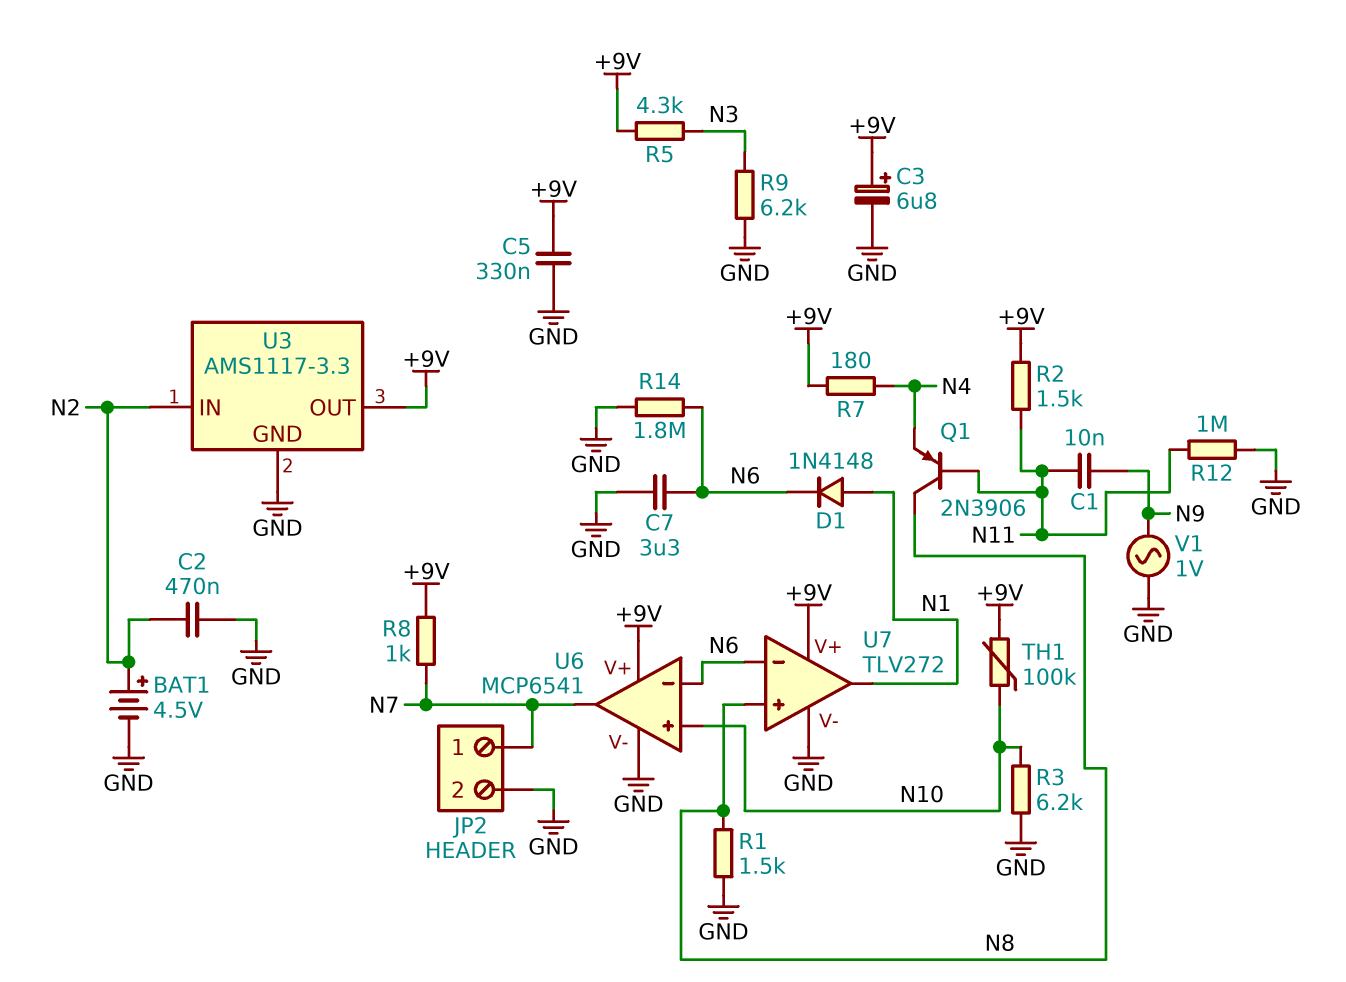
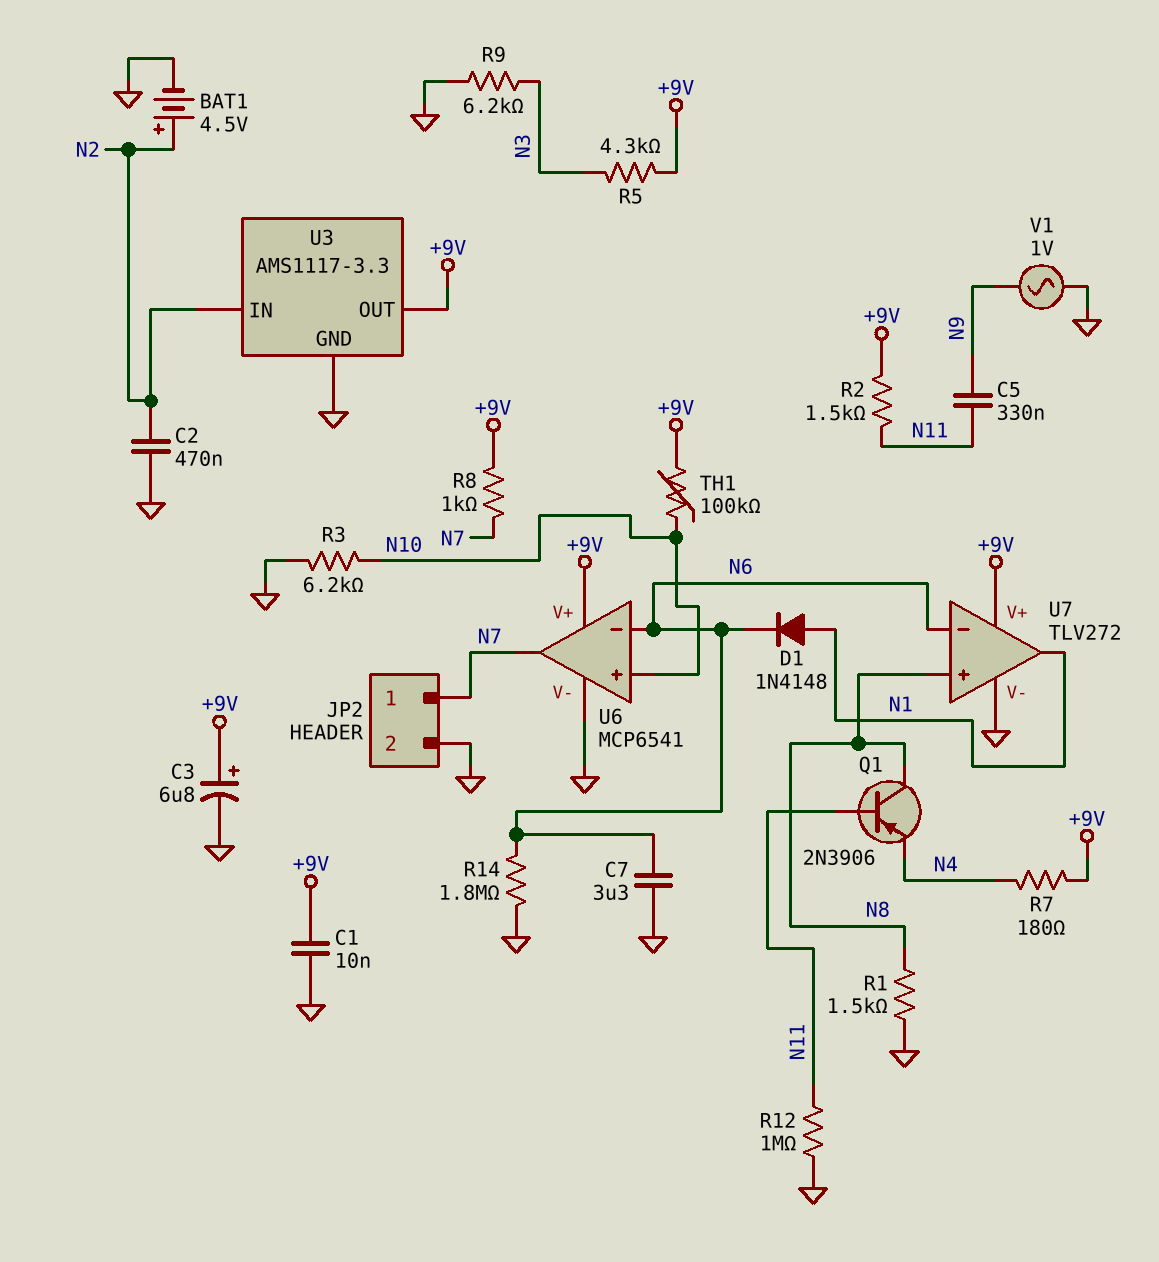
C1: 10nF (N9, N11) -> 10nF (+9V, GND)
C5: 330nF (+9V, GND) -> 330nF (N9, N11)

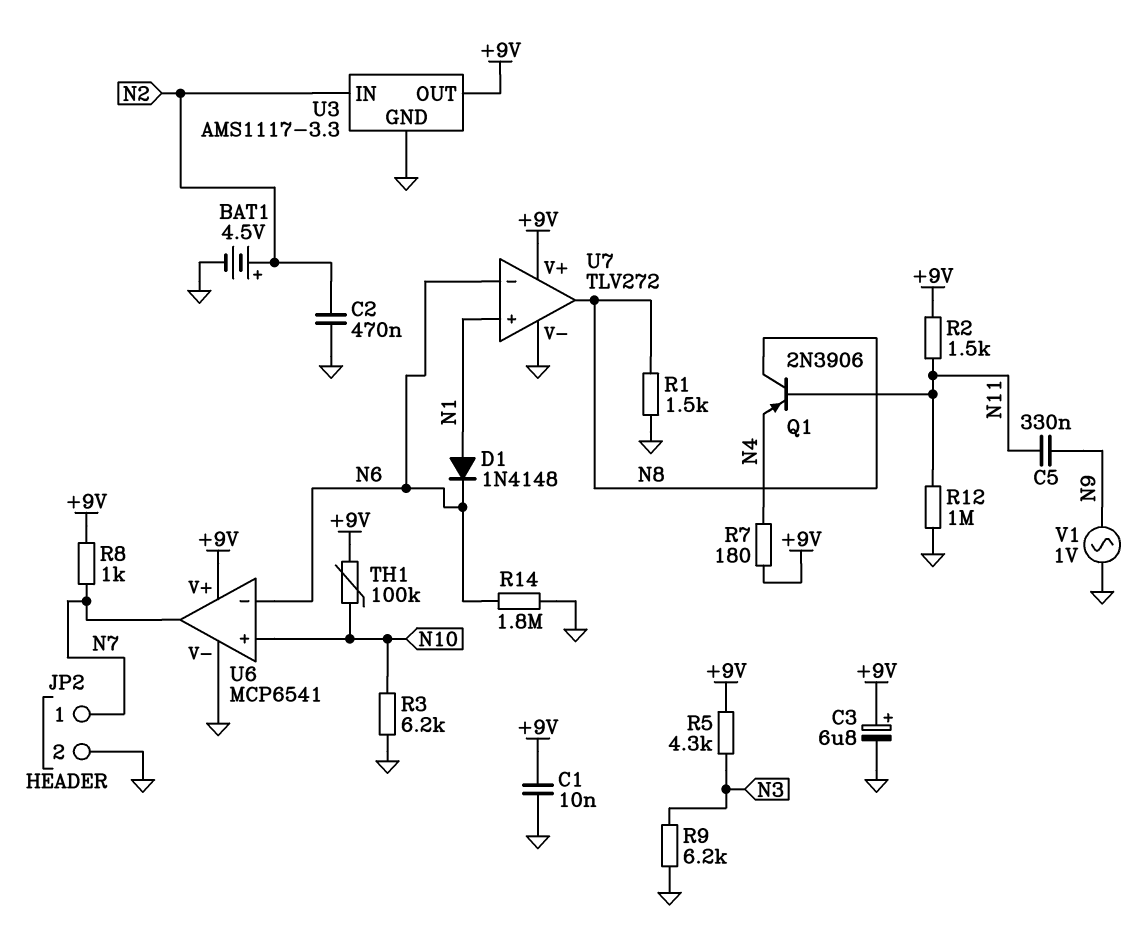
C7: 3.3uF (GND, N6) -> none
U7 pin in+: N8 -> N1
U7 pin out: N1 -> N8

